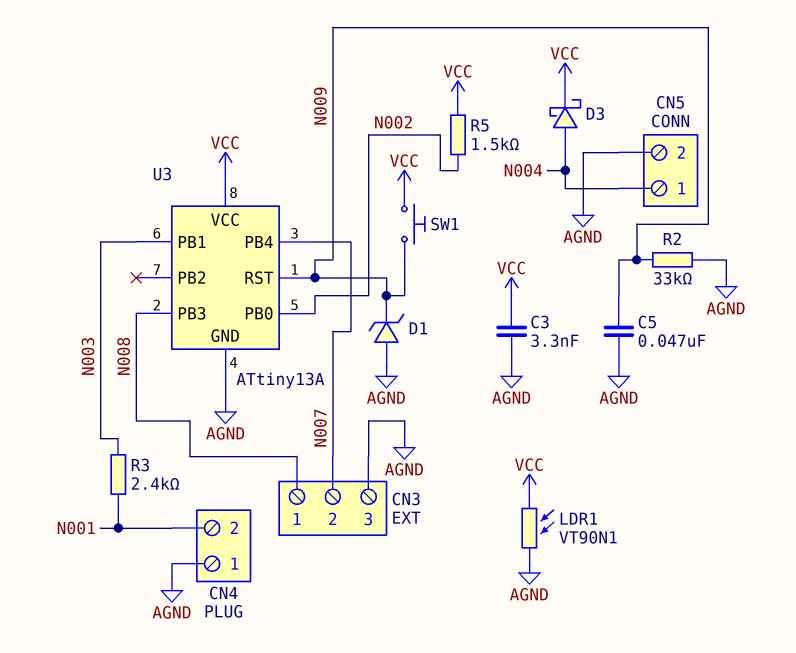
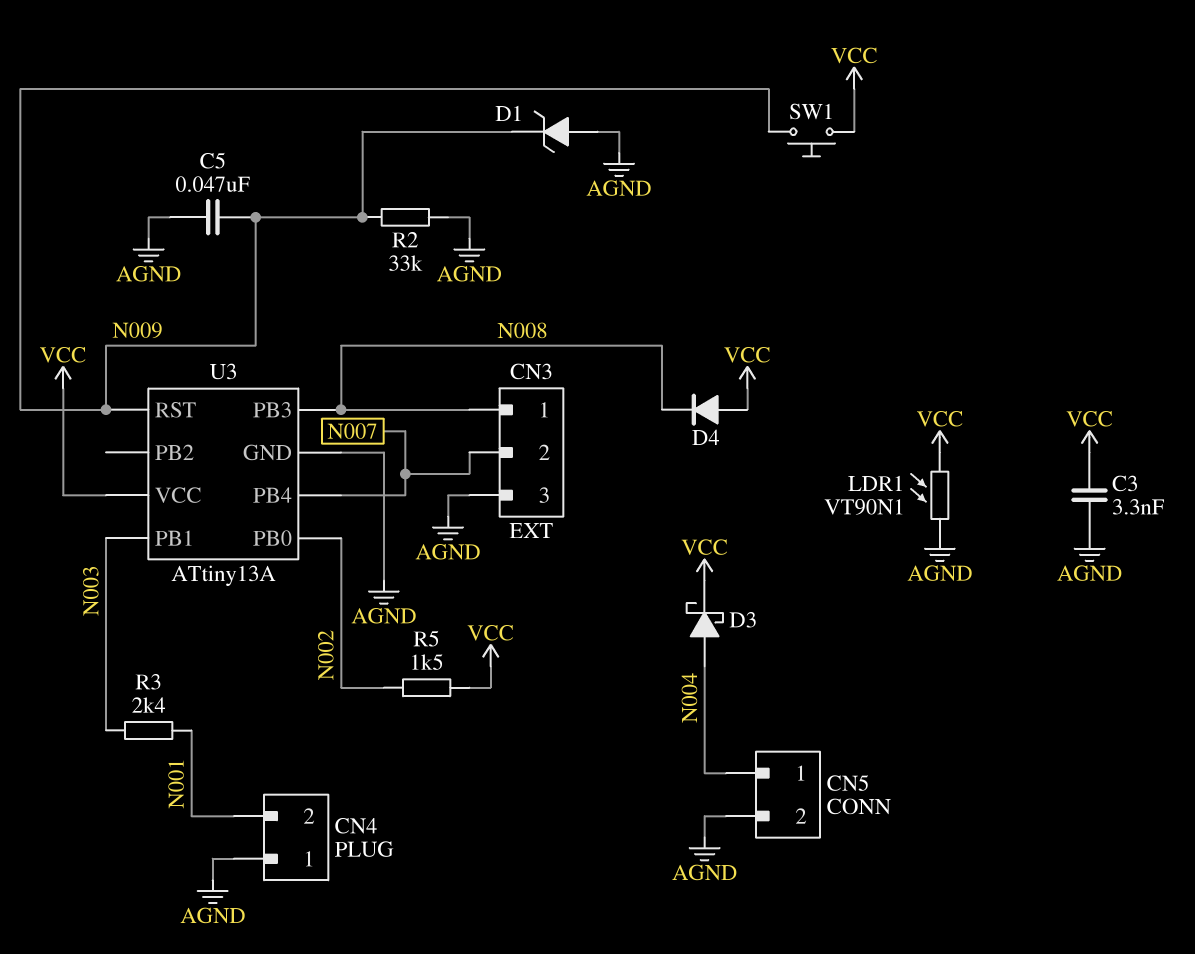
D4: none -> diode (A VCC, K N008)

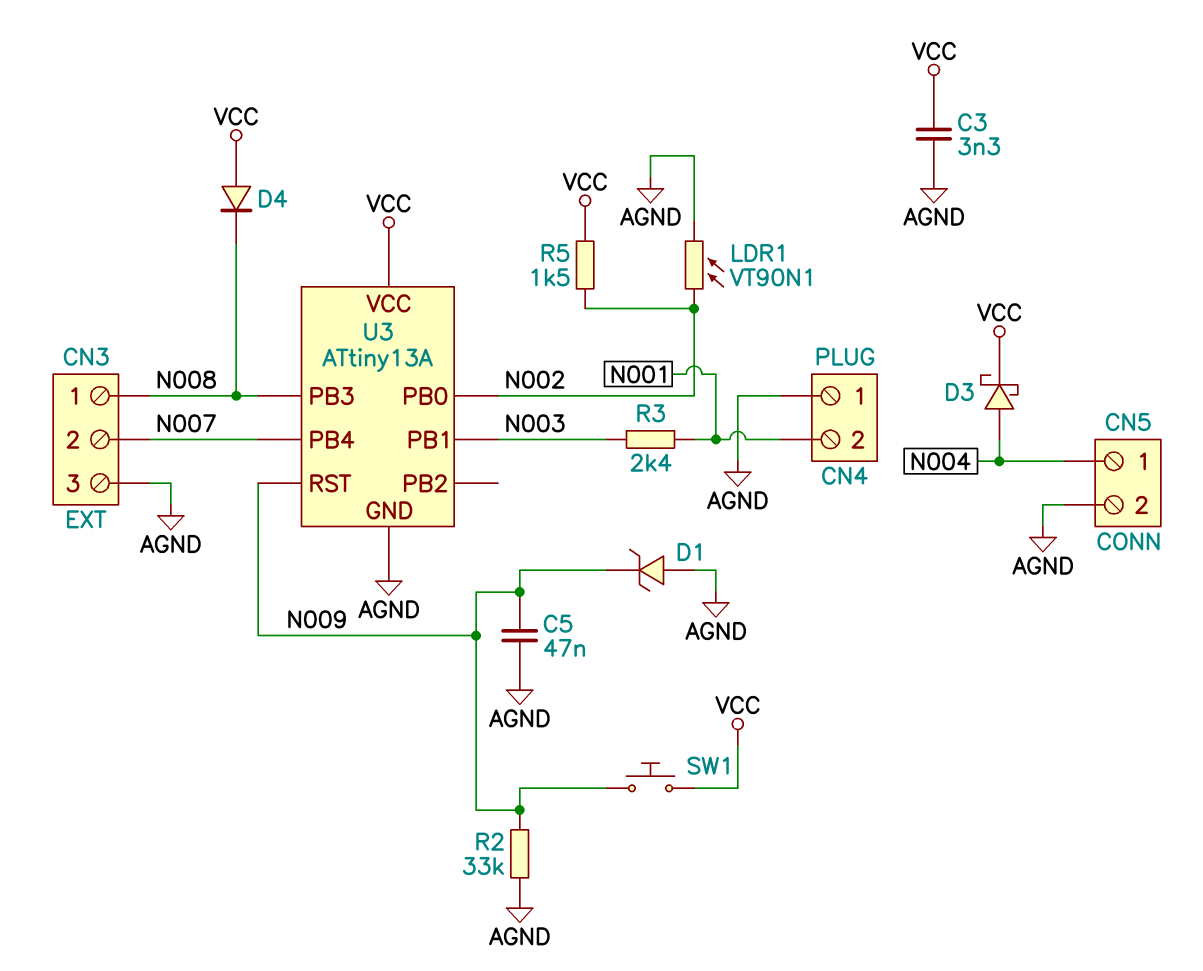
LDR1: VT90N1 (AGND, VCC) -> VT90N1 (AGND, N002)

